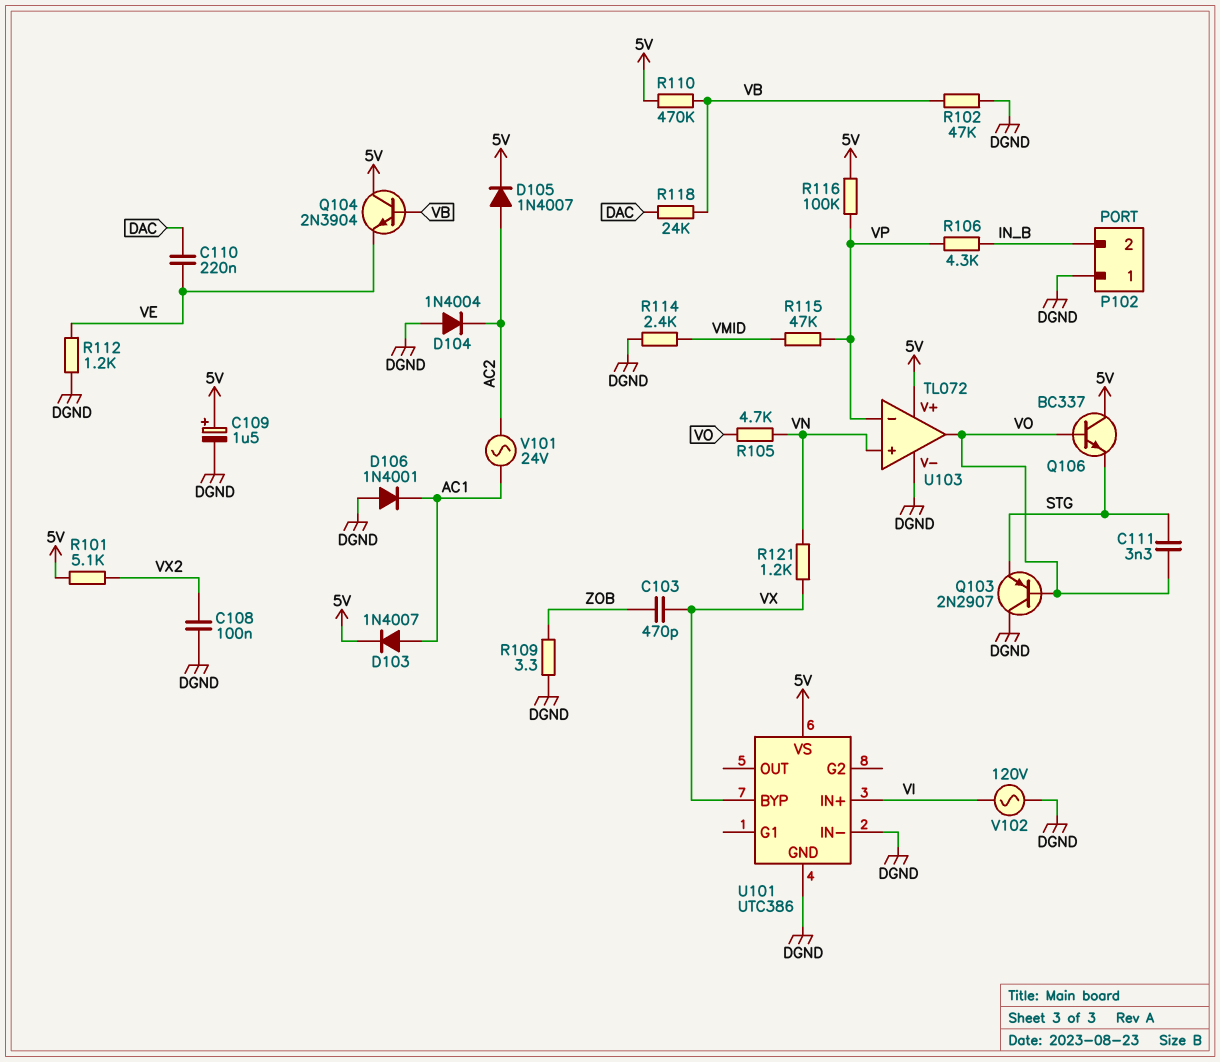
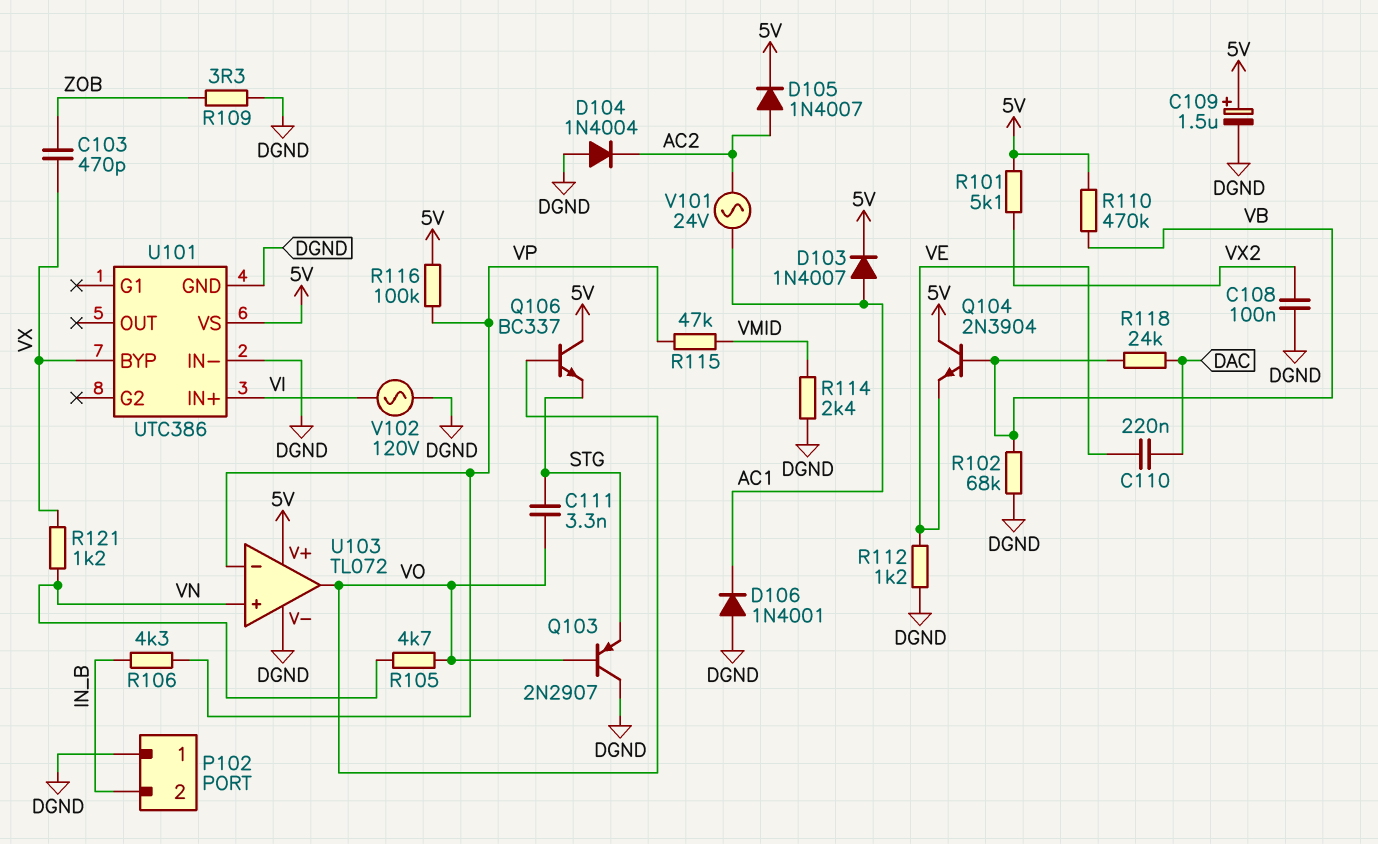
R102: 47k (DGND, VB) -> 68k (DGND, VB)

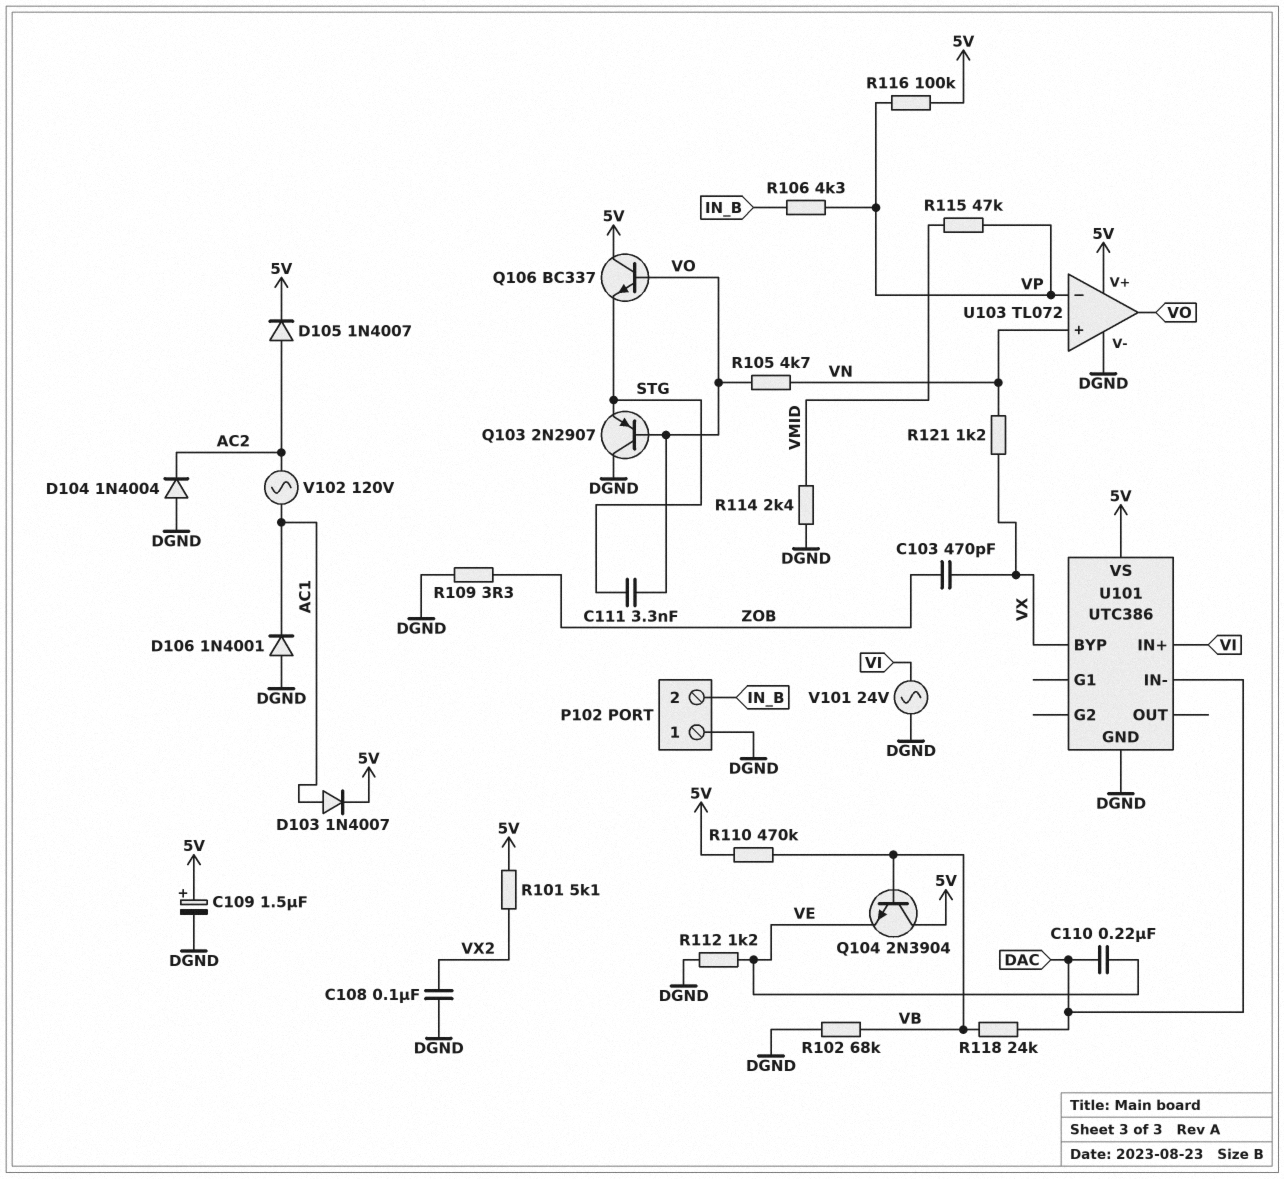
U101 pin IN-: DGND -> DAC
V101: AC 24V (AC1, AC2) -> AC 24V (DGND, VI)
V102: AC 120V (DGND, VI) -> AC 120V (AC1, AC2)

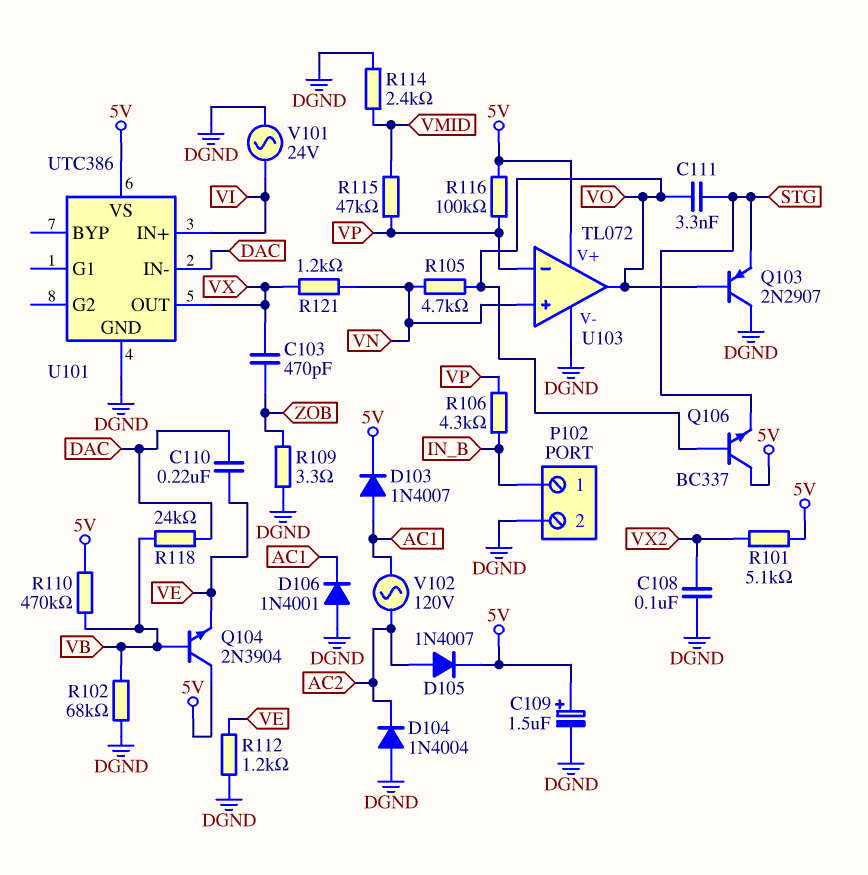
P102 pin 1: DGND -> IN_B
P102 pin 2: IN_B -> DGND
U101 pin BYP: VX -> none
U101 pin OUT: none -> VX

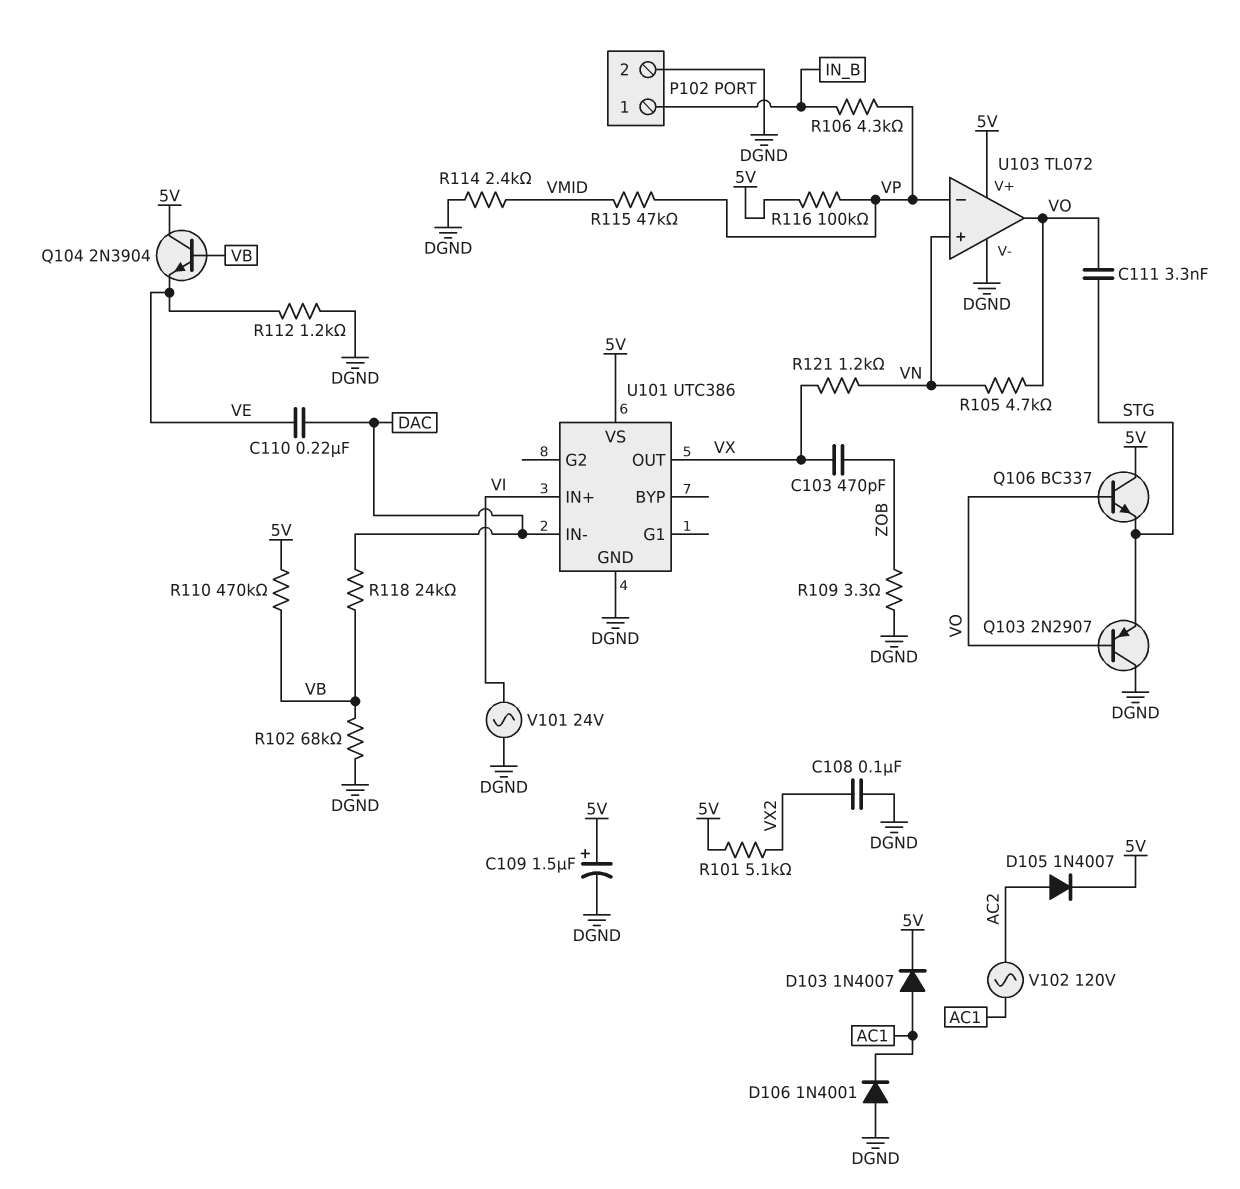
D104: diode 1N4004 (A DGND, K AC2) -> none

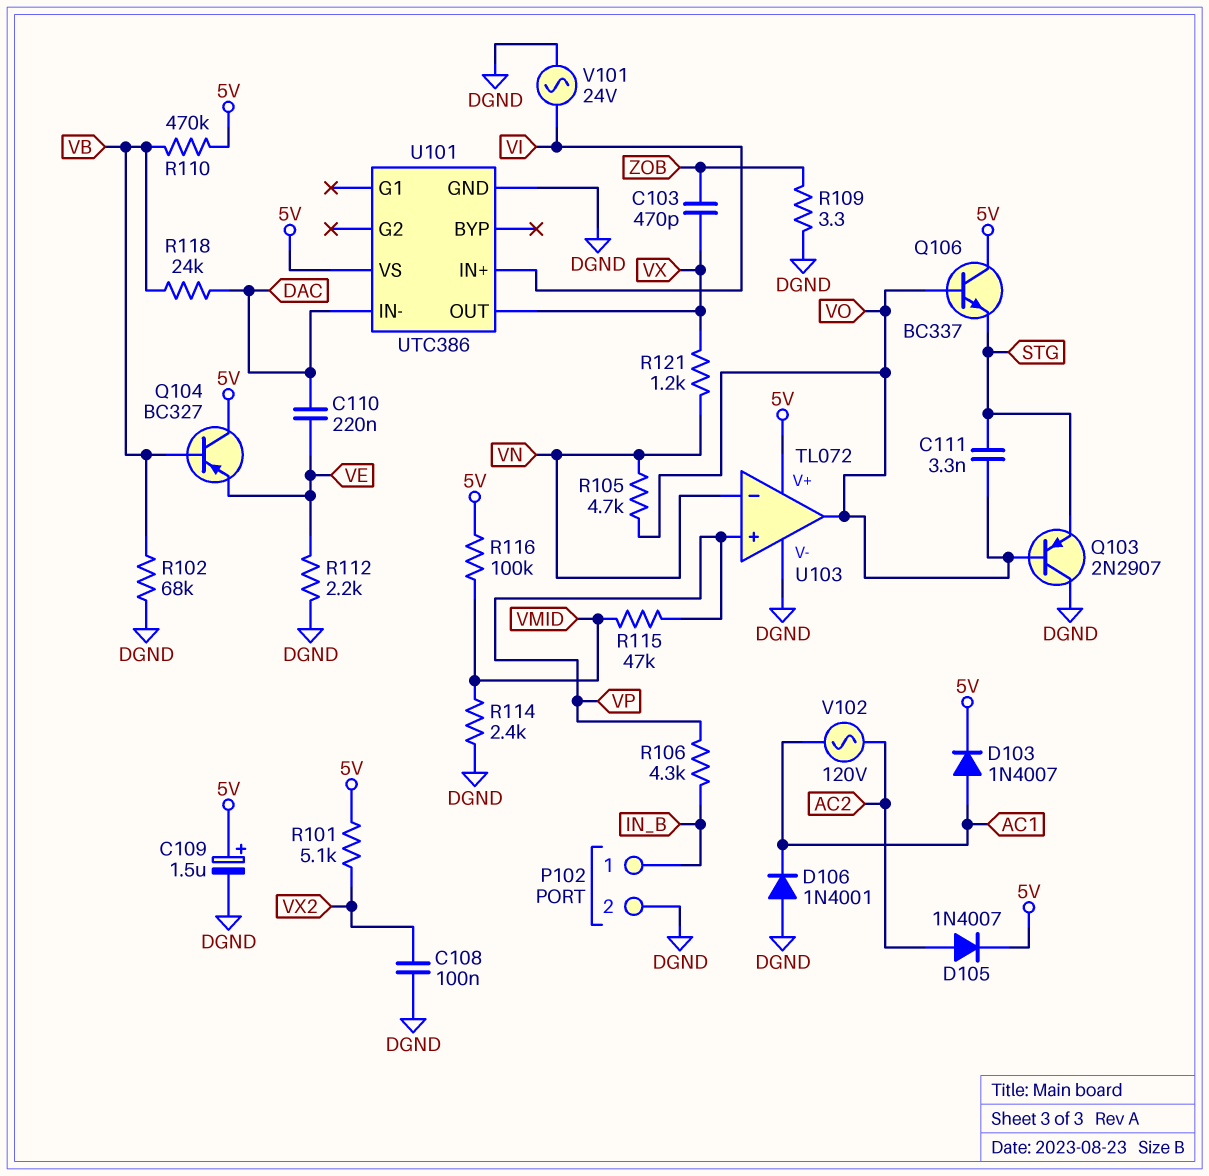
Q104: NPN 2N3904 (B VB, C 5V, E VE) -> PNP BC327 (B VB, C 5V, E VE)
R112: 1.2k (DGND, VE) -> 2.2k (DGND, VE)
R116: 100k (5V, VP) -> 100k (5V, VMID)
U103 pin in+: VN -> VP
U103 pin in-: VP -> VN

